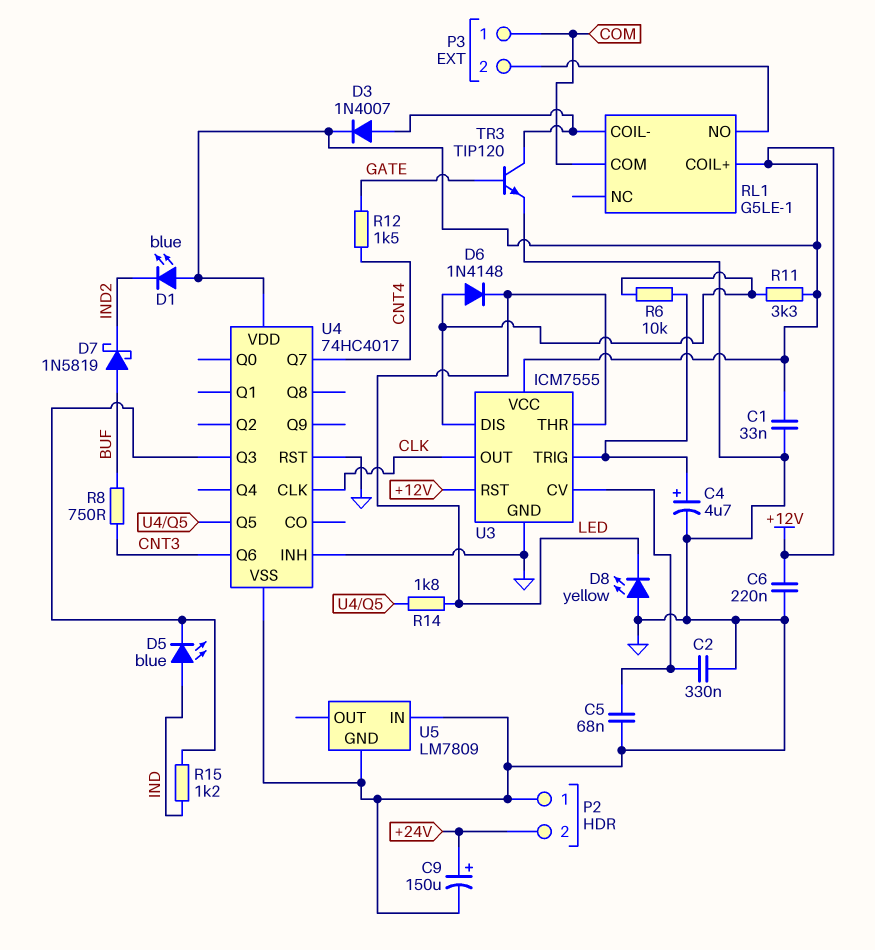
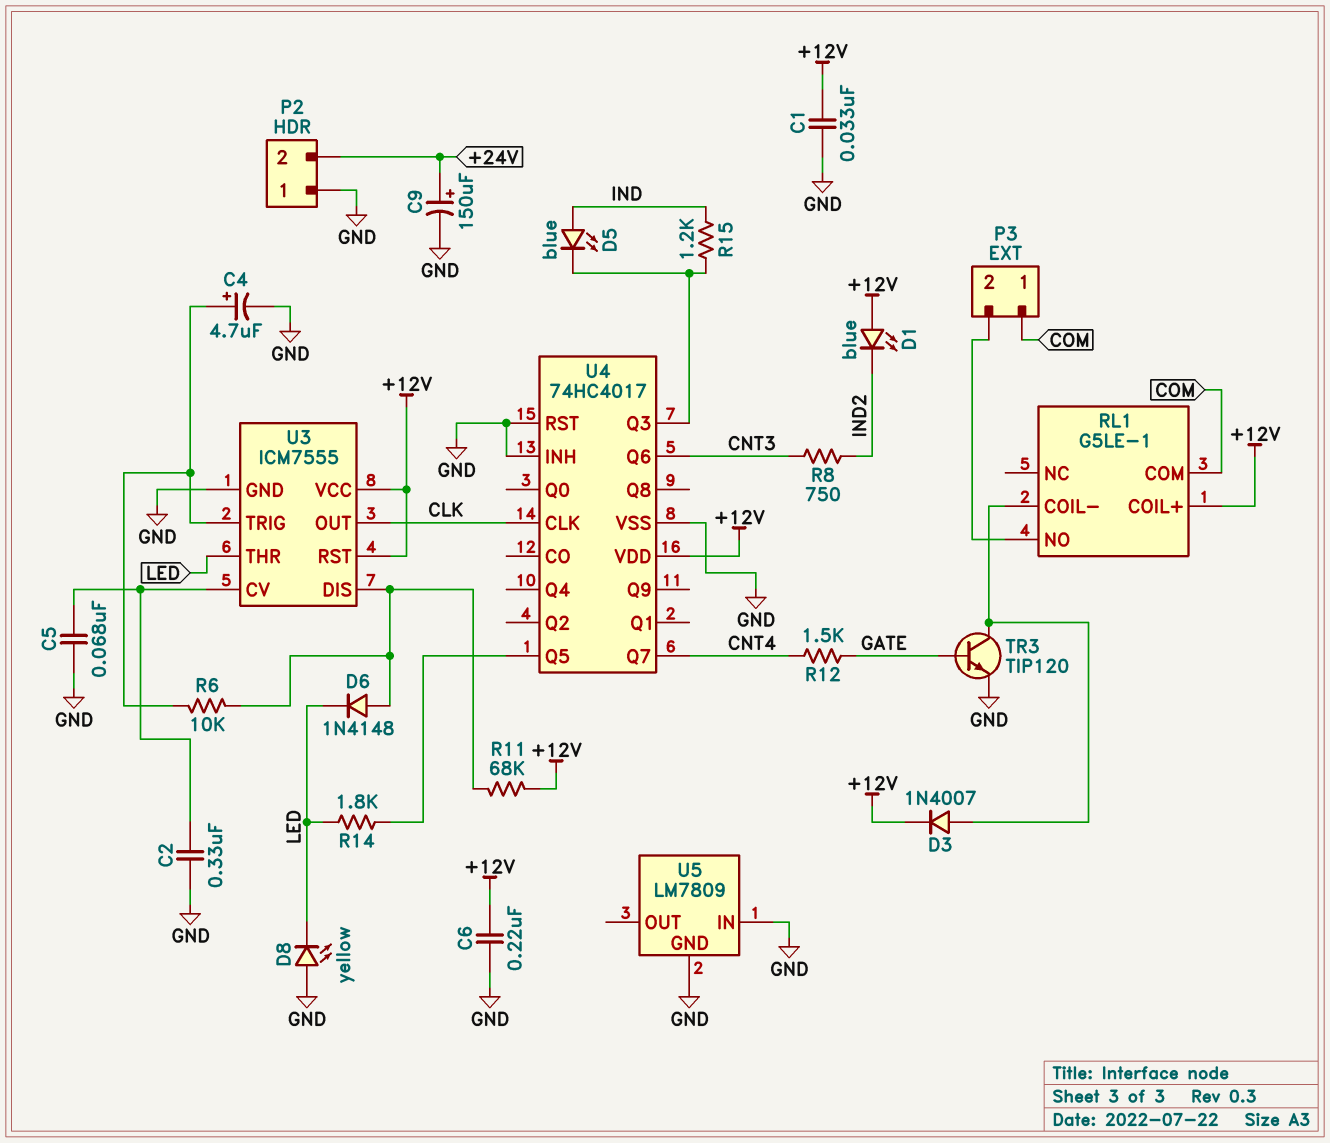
D7: schottky 1N5819 (A BUF, K IND2) -> none
R8: 750 (BUF, CNT3) -> 750 (CNT3, IND2)
R11: 3.3k (+12V, U3/DIS) -> 68k (+12V, U3/DIS)

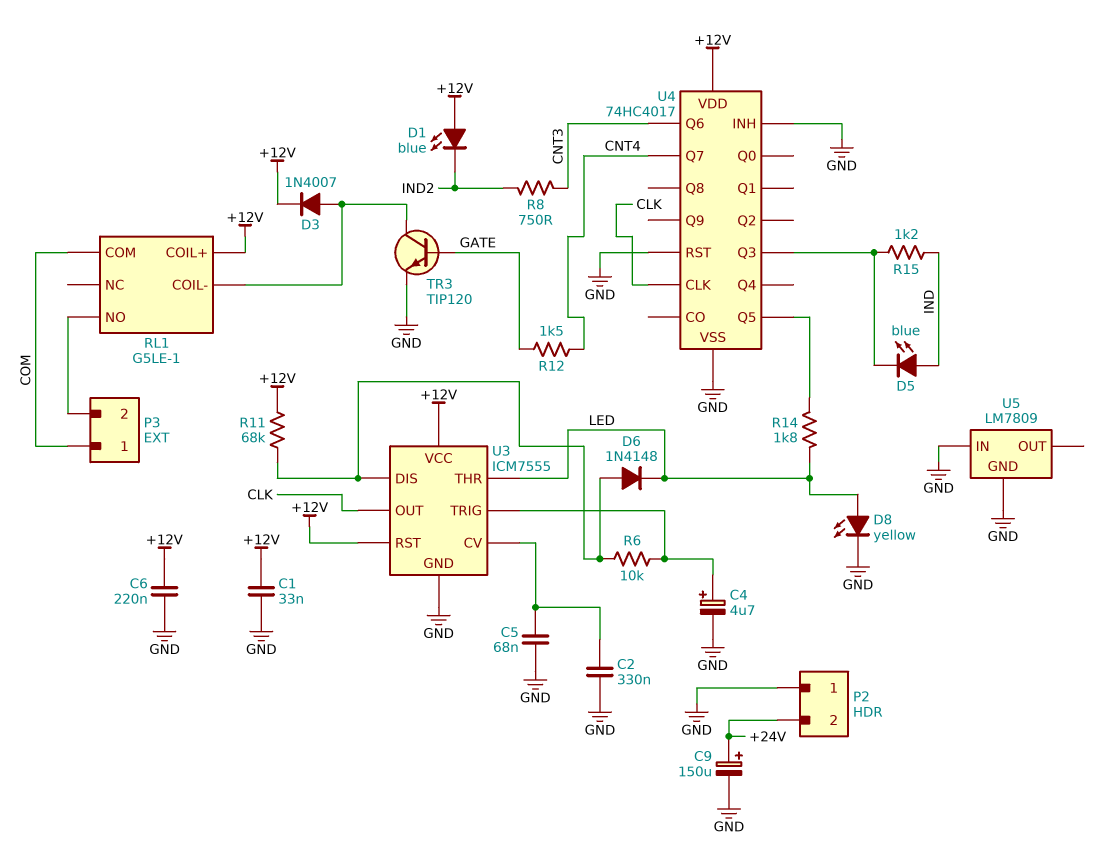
D8: LED yellow (A GND, K LED) -> LED yellow (A LED, K GND)

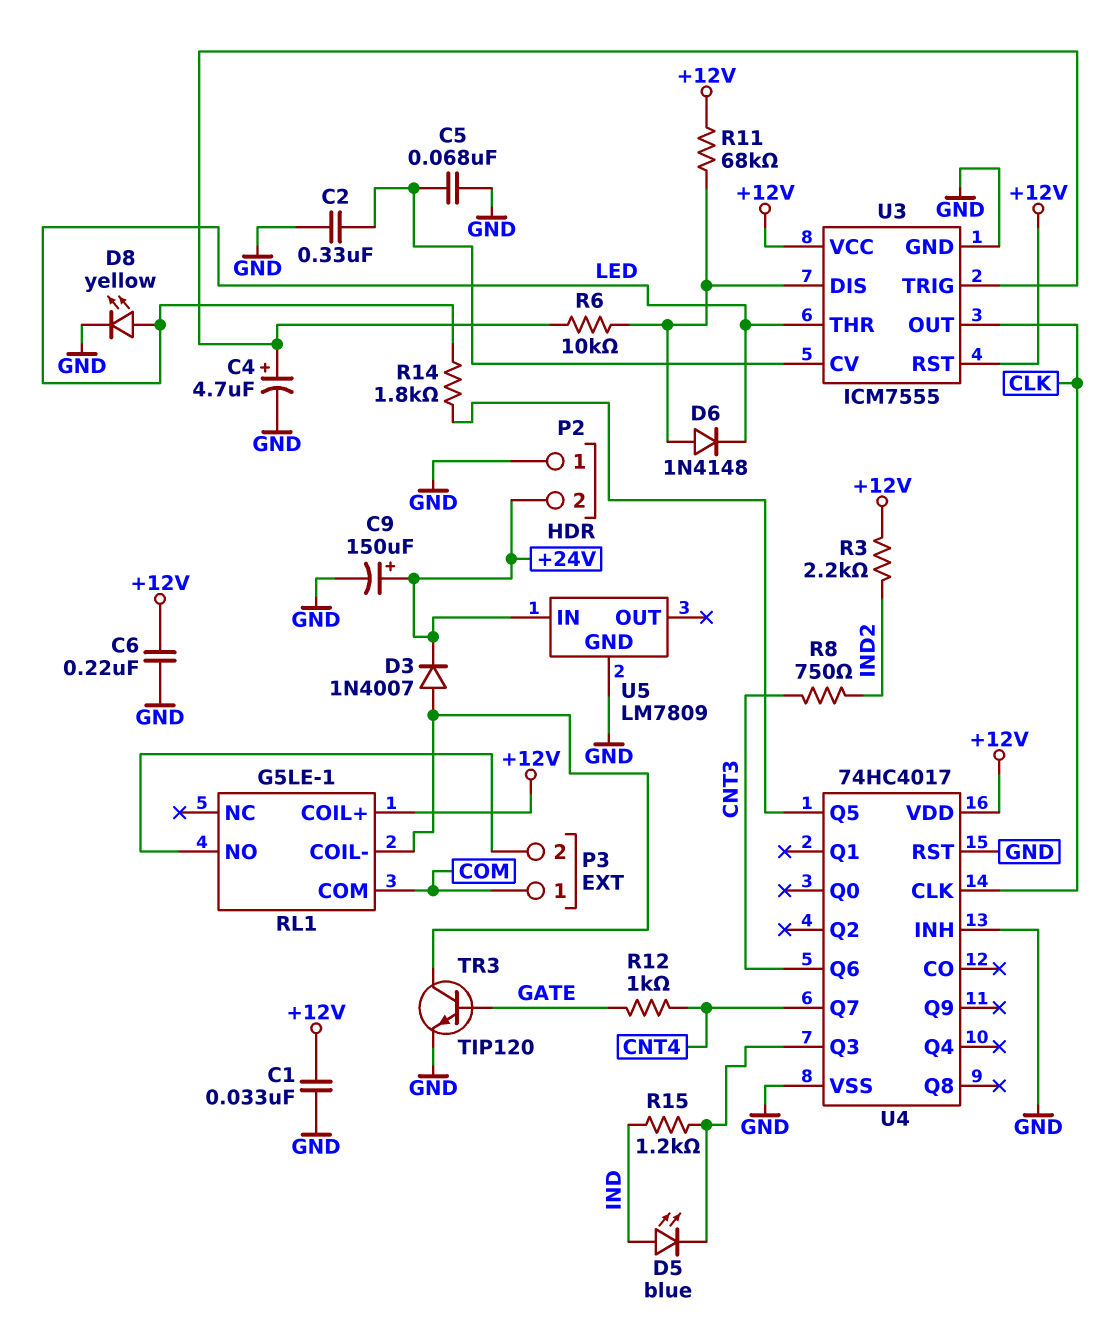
D1: LED blue (A +12V, K IND2) -> none
D3: diode 1N4007 (A RL1/COIL-, K +12V) -> diode 1N4007 (A RL1/COIL-, K +24V)
R3: none -> 2.2k (+12V, IND2)
R12: 1.5k (CNT4, GATE) -> 1k (CNT4, GATE)
U5 pin IN: GND -> +24V

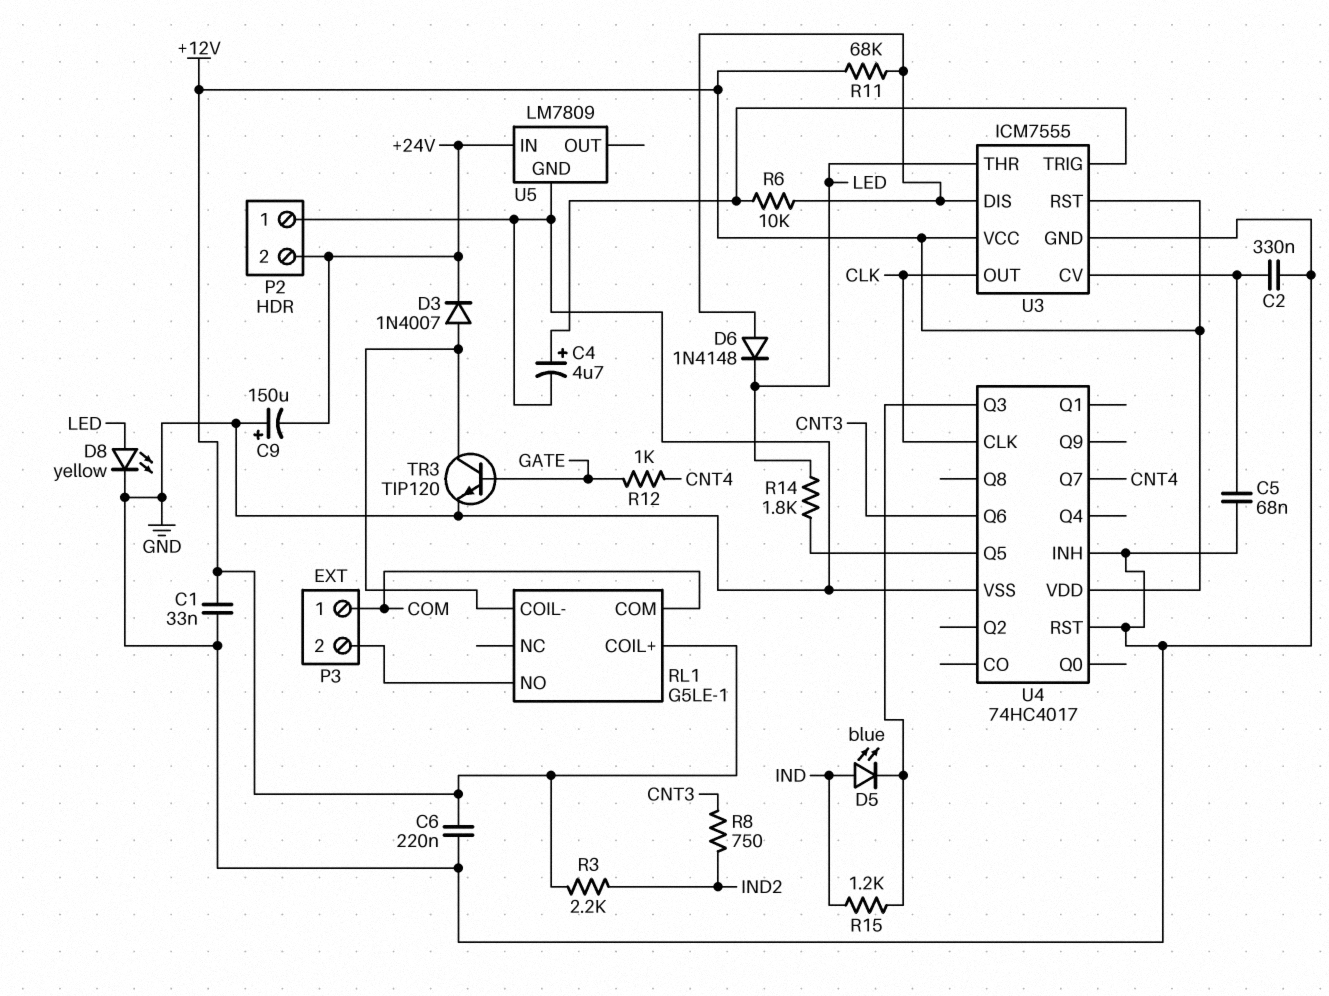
C9: 150uF (plus +24V, minus GND) -> 150uF (plus GND, minus +24V)

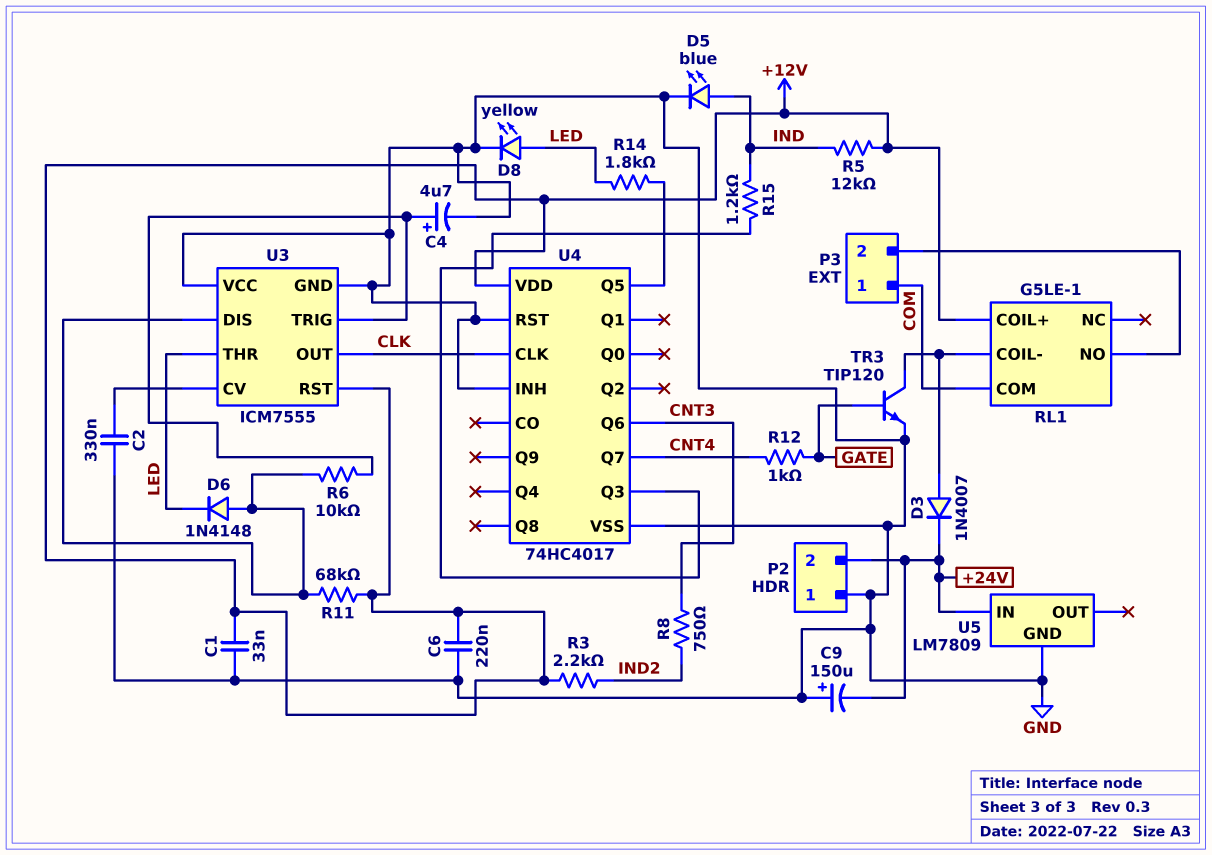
C5: 68nF (GND, U3/CV) -> none
D5: LED blue (A IND, K U4/Q3) -> LED blue (A IND, K GND)
R5: none -> 12k (+12V, IND)
U3 pin VCC: +12V -> GND

